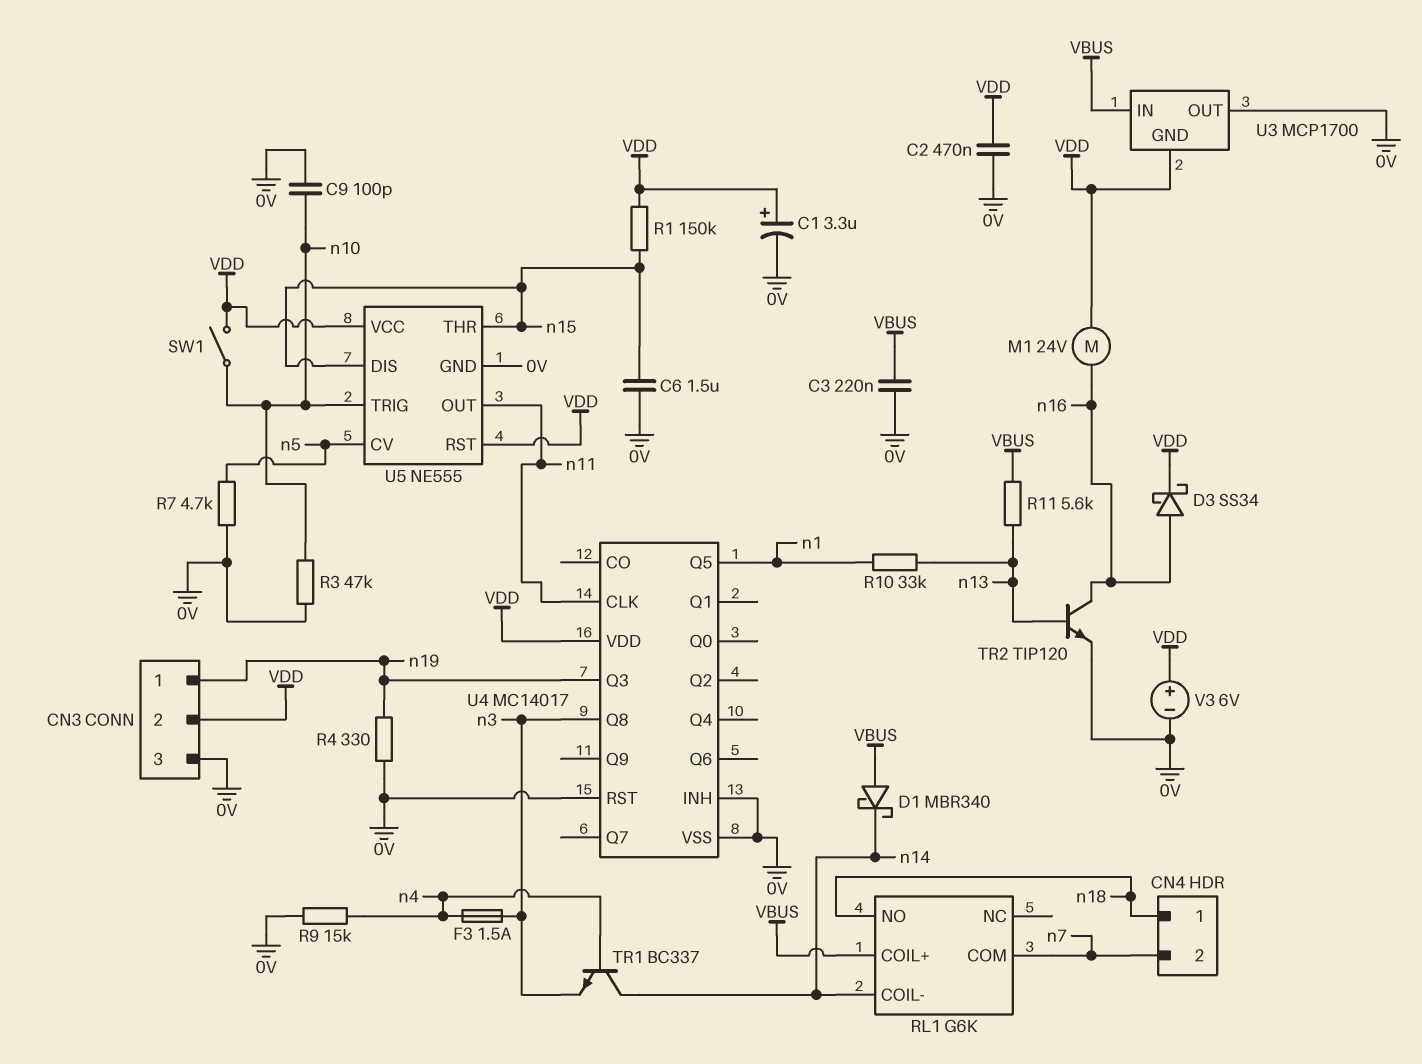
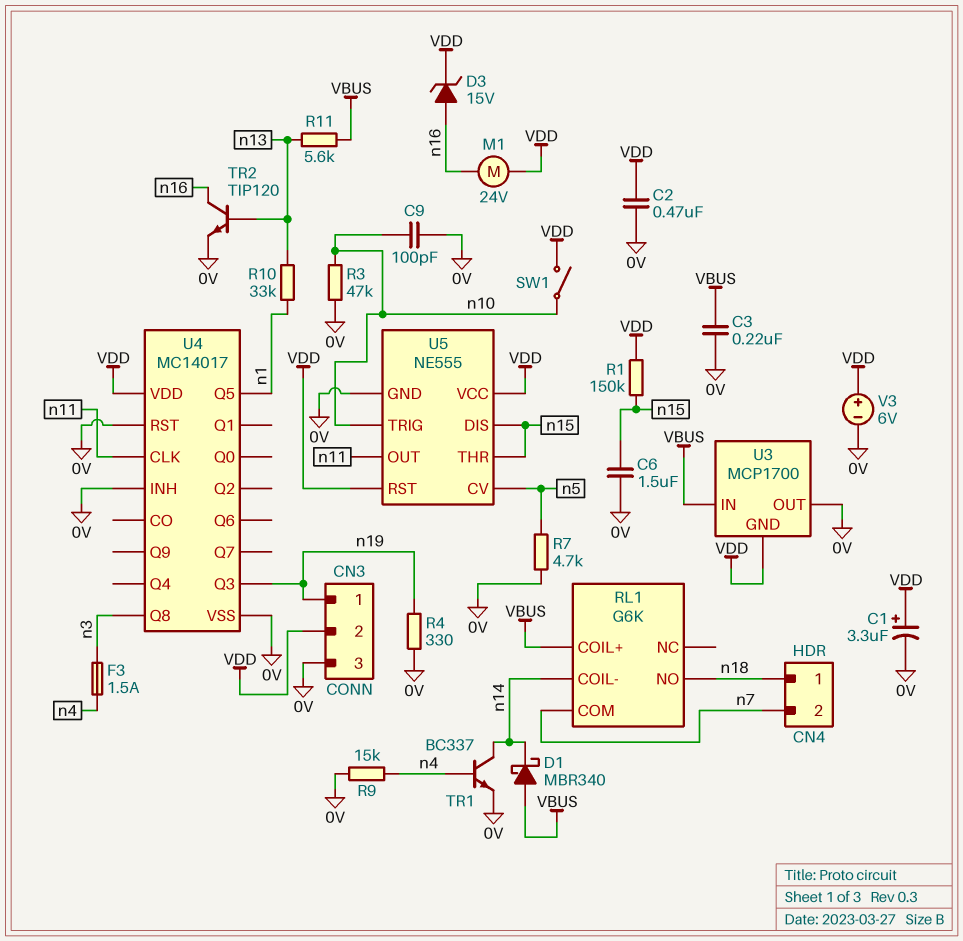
D3: schottky SS34 (A n16, K VDD) -> zener 15V (A n16, K VDD)
TR1: NPN BC337 (B n4, C n14, E n3) -> NPN BC337 (B n4, C n14, E 0V)

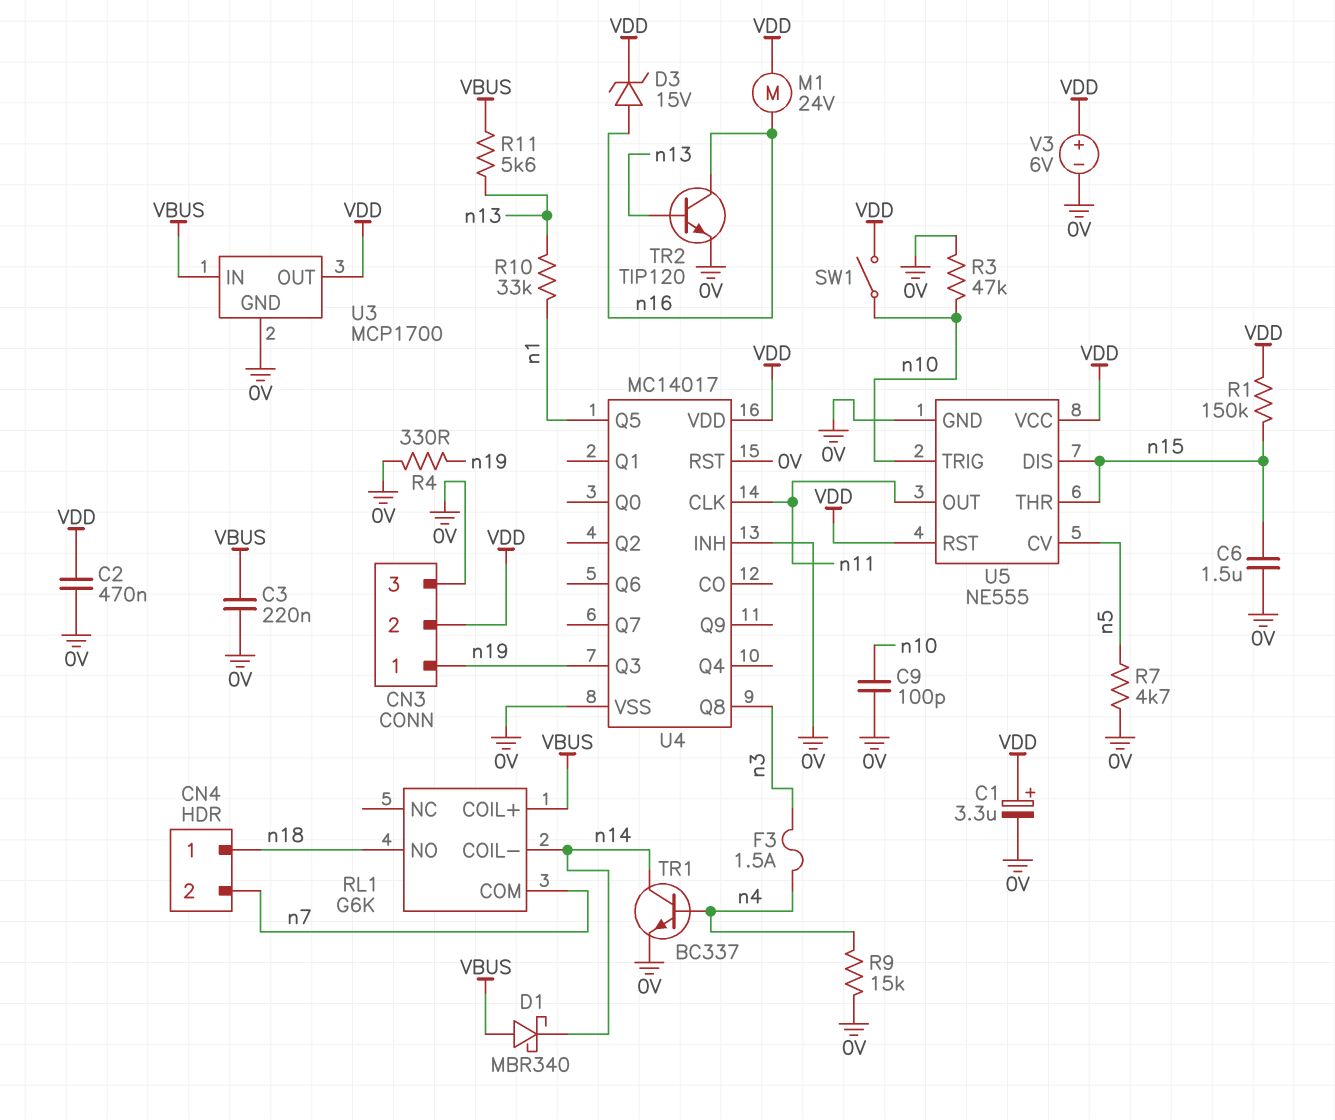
U3 pin GND: VDD -> 0V
U3 pin OUT: 0V -> VDD

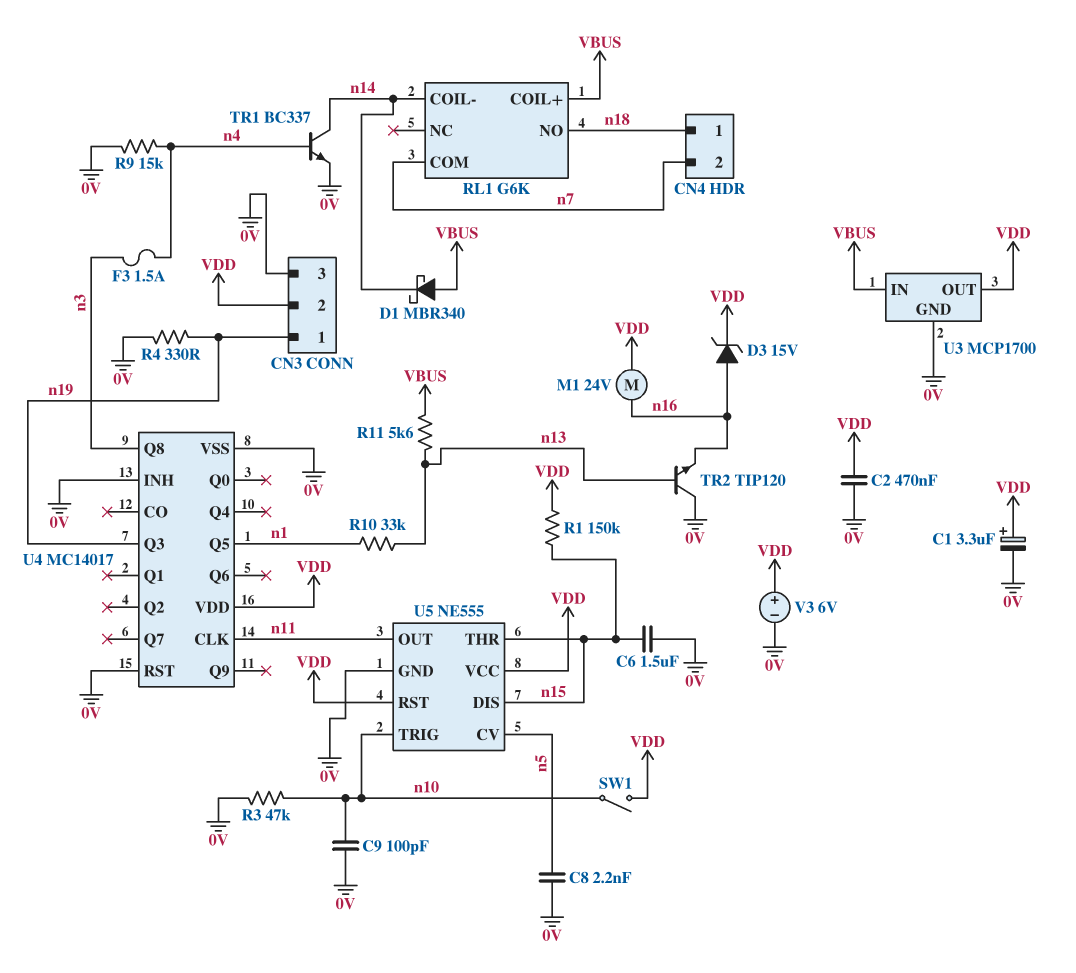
C3: 220nF (0V, VBUS) -> none
C8: none -> 2.2nF (0V, n5)
R7: 4.7k (0V, n5) -> none
TR2: NPN TIP120 (B n13, C n16, E 0V) -> NPN TIP120 (B n13, C 0V, E n16)

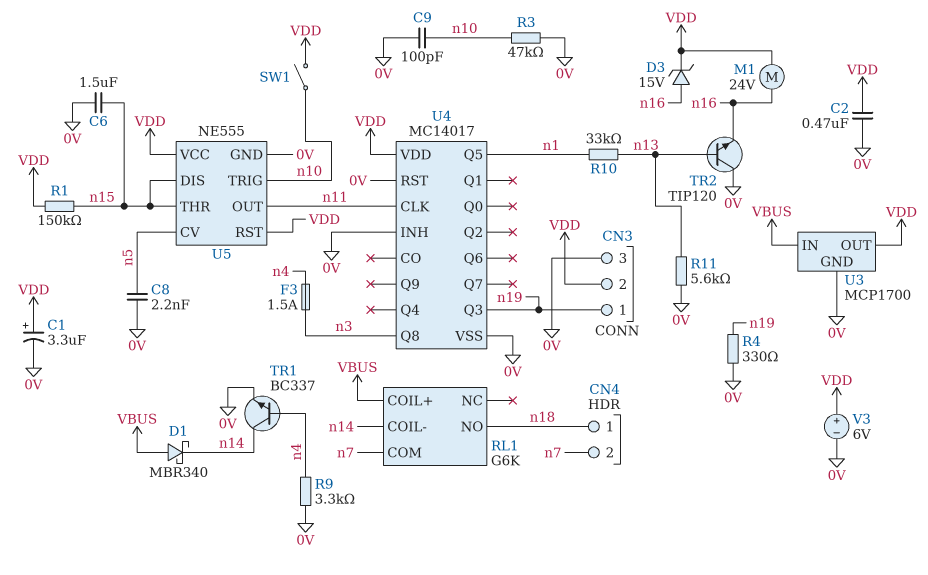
R9: 15k (0V, n4) -> 3.3k (0V, n4)
R11: 5.6k (VBUS, n13) -> 5.6k (0V, n13)

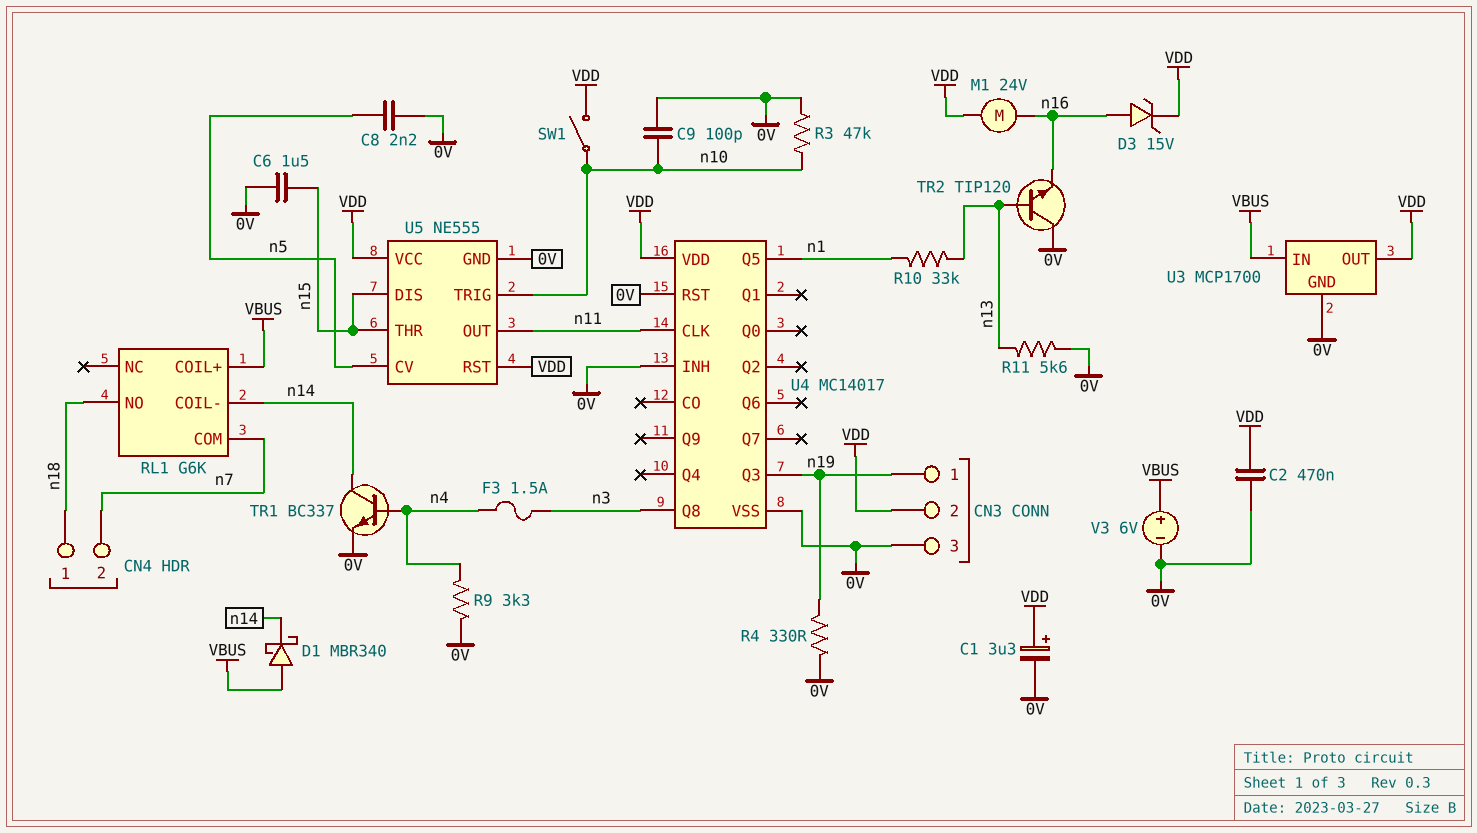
R1: 150k (VDD, n15) -> none
V3: 6V (plus VDD, minus 0V) -> 6V (plus VBUS, minus 0V)

